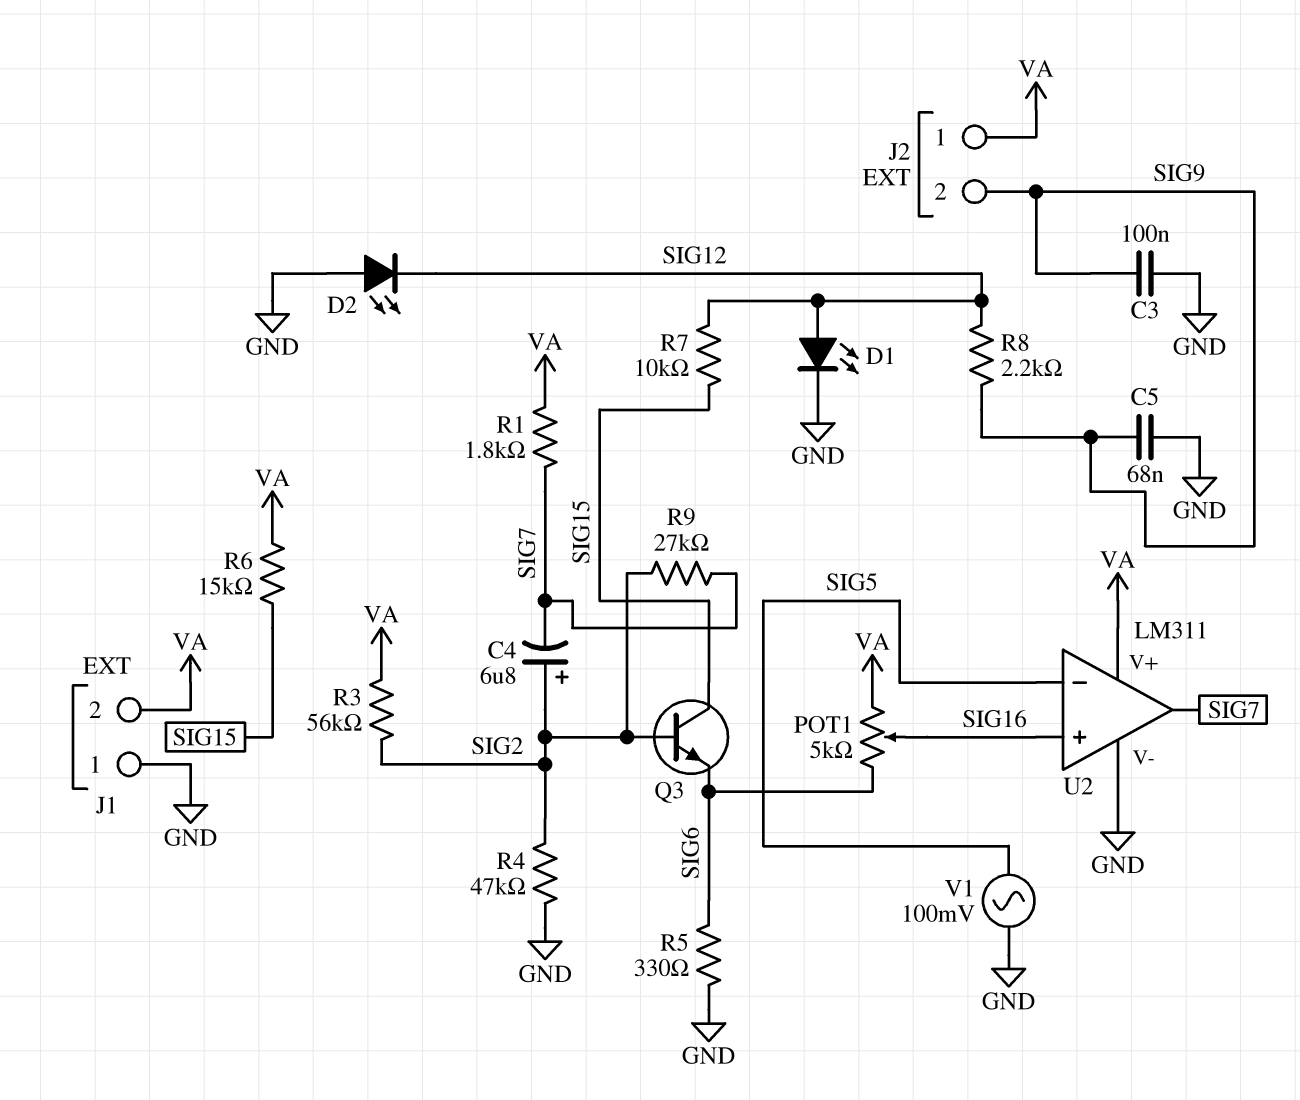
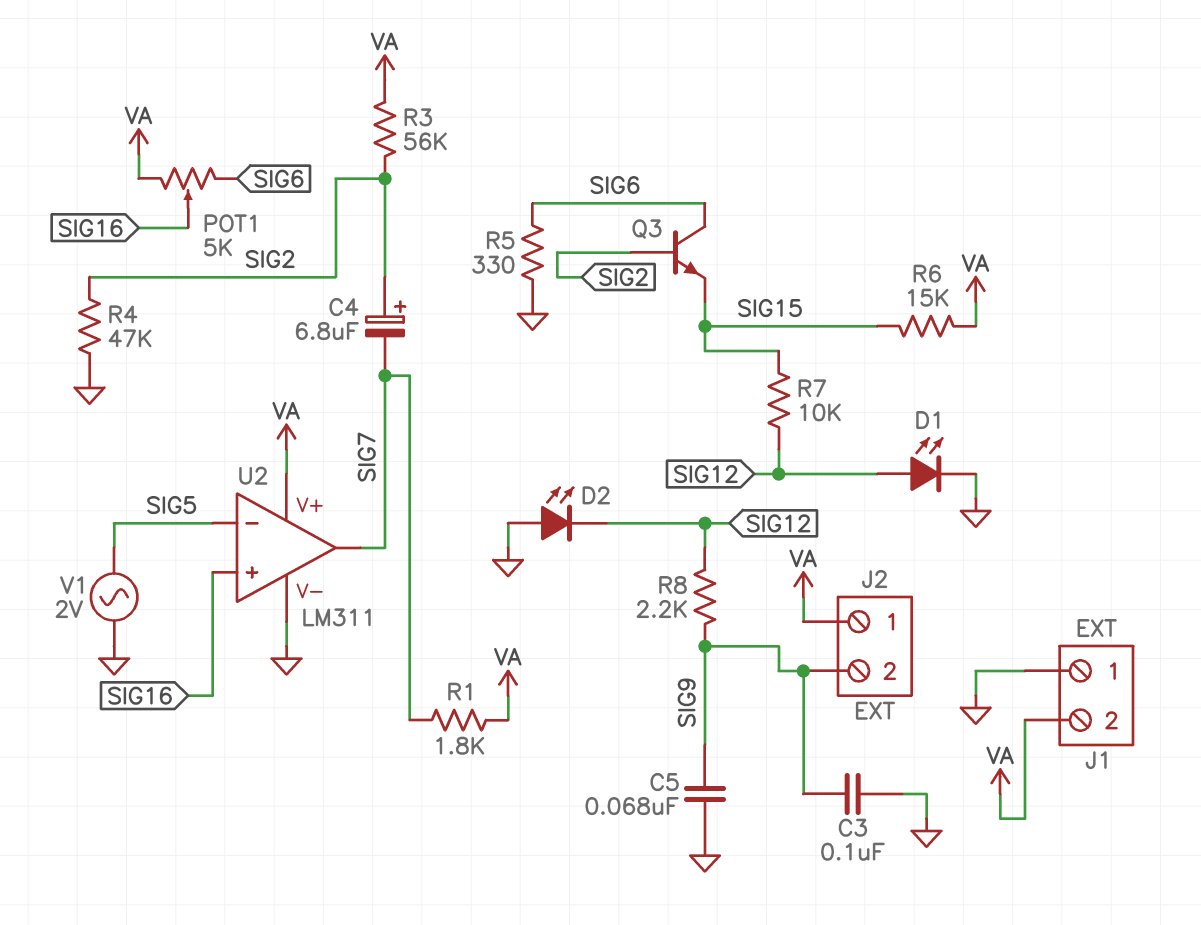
Q3: NPN (B SIG2, C SIG15, E SIG6) -> NPN (B SIG2, C SIG6, E SIG15)
R9: 27k (SIG2, SIG7) -> none
V1: AC 100mV (GND, SIG5) -> AC 2V (GND, SIG5)

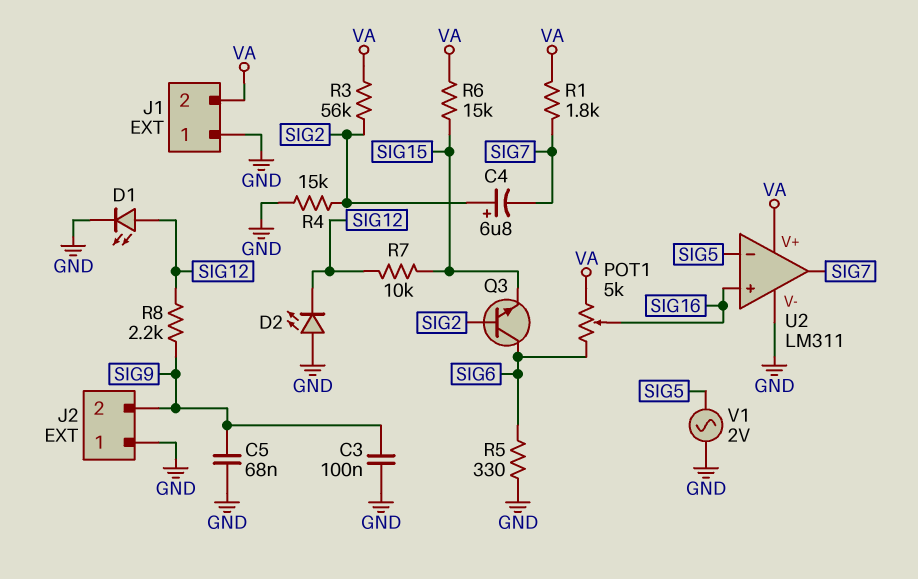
J2 pin 1: VA -> GND
R4: 47k (GND, SIG2) -> 15k (GND, SIG2)

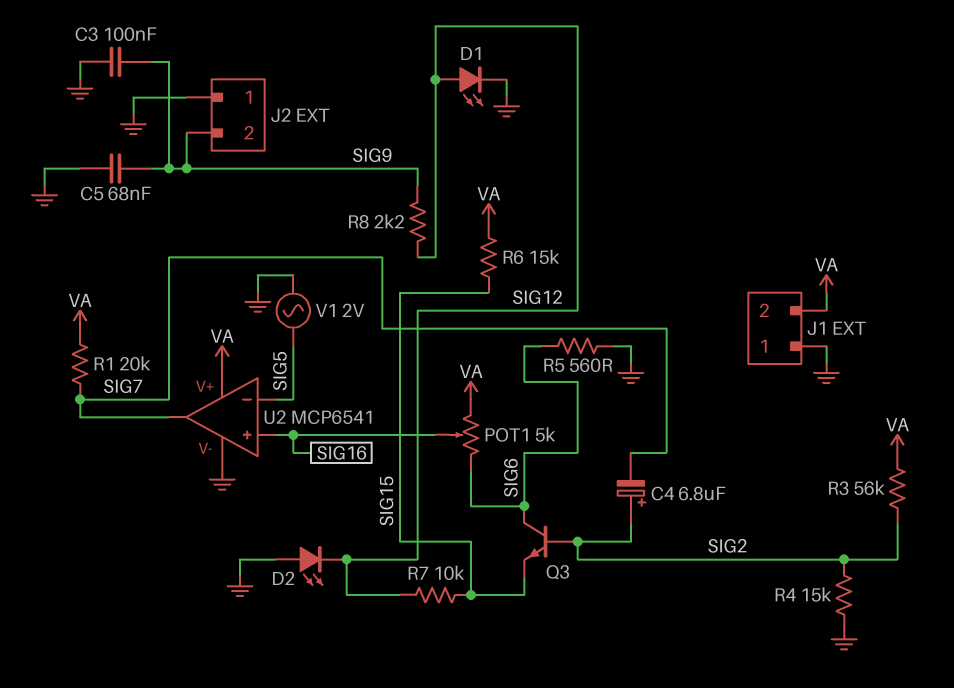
R1: 1.8k (SIG7, VA) -> 20k (SIG7, VA)
R5: 330 (GND, SIG6) -> 560 (GND, SIG6)
U2: LM311 -> MCP6541

